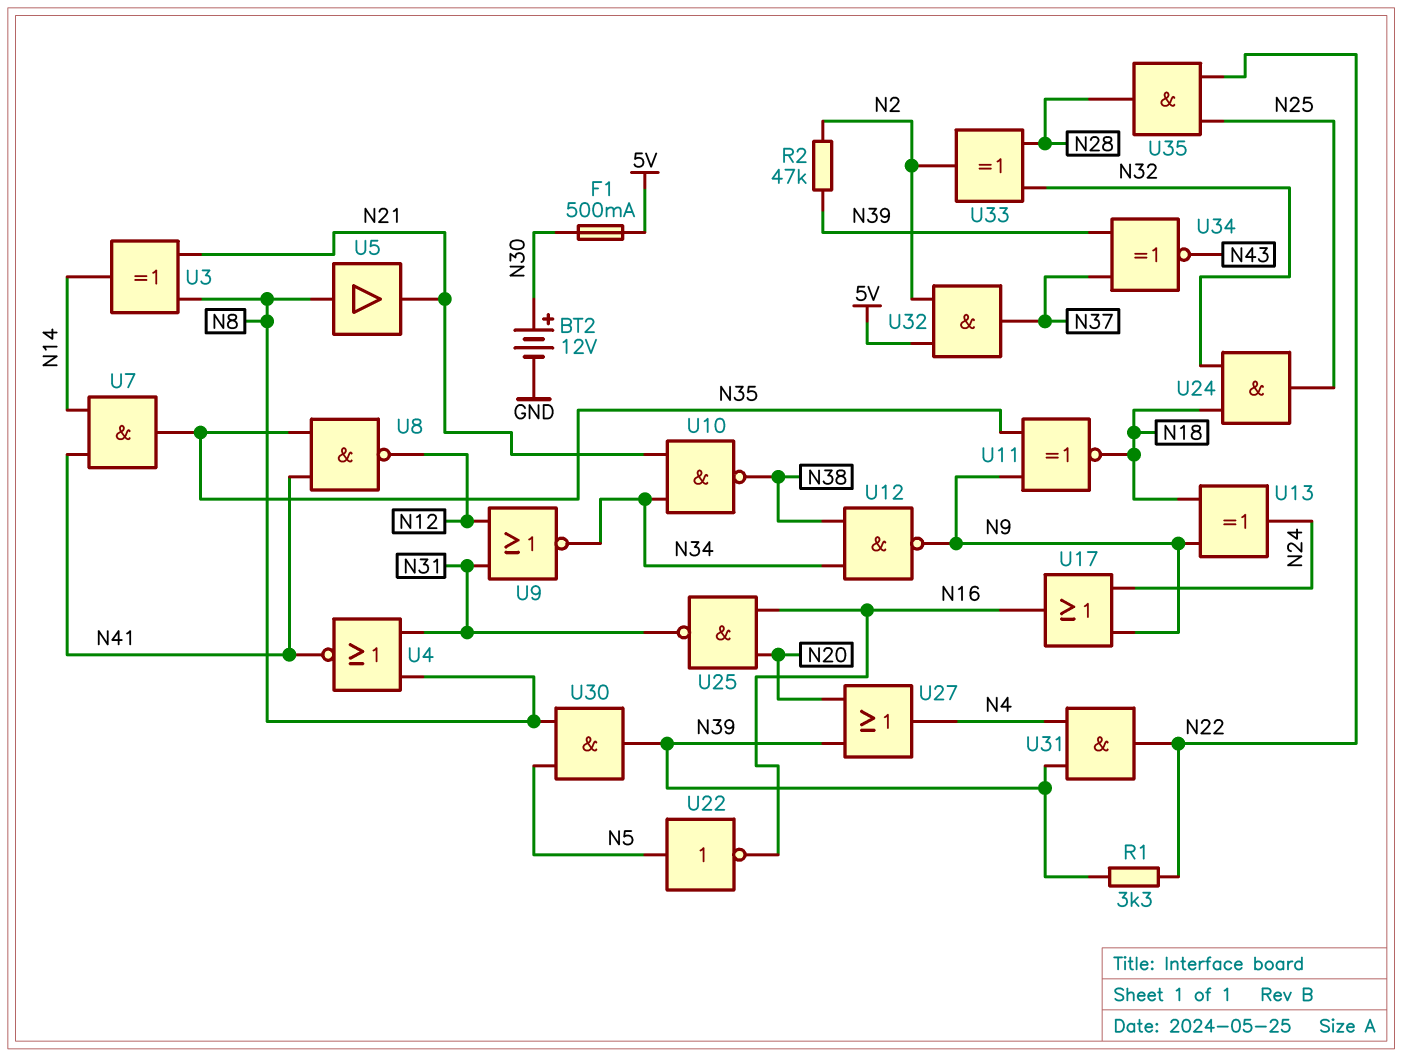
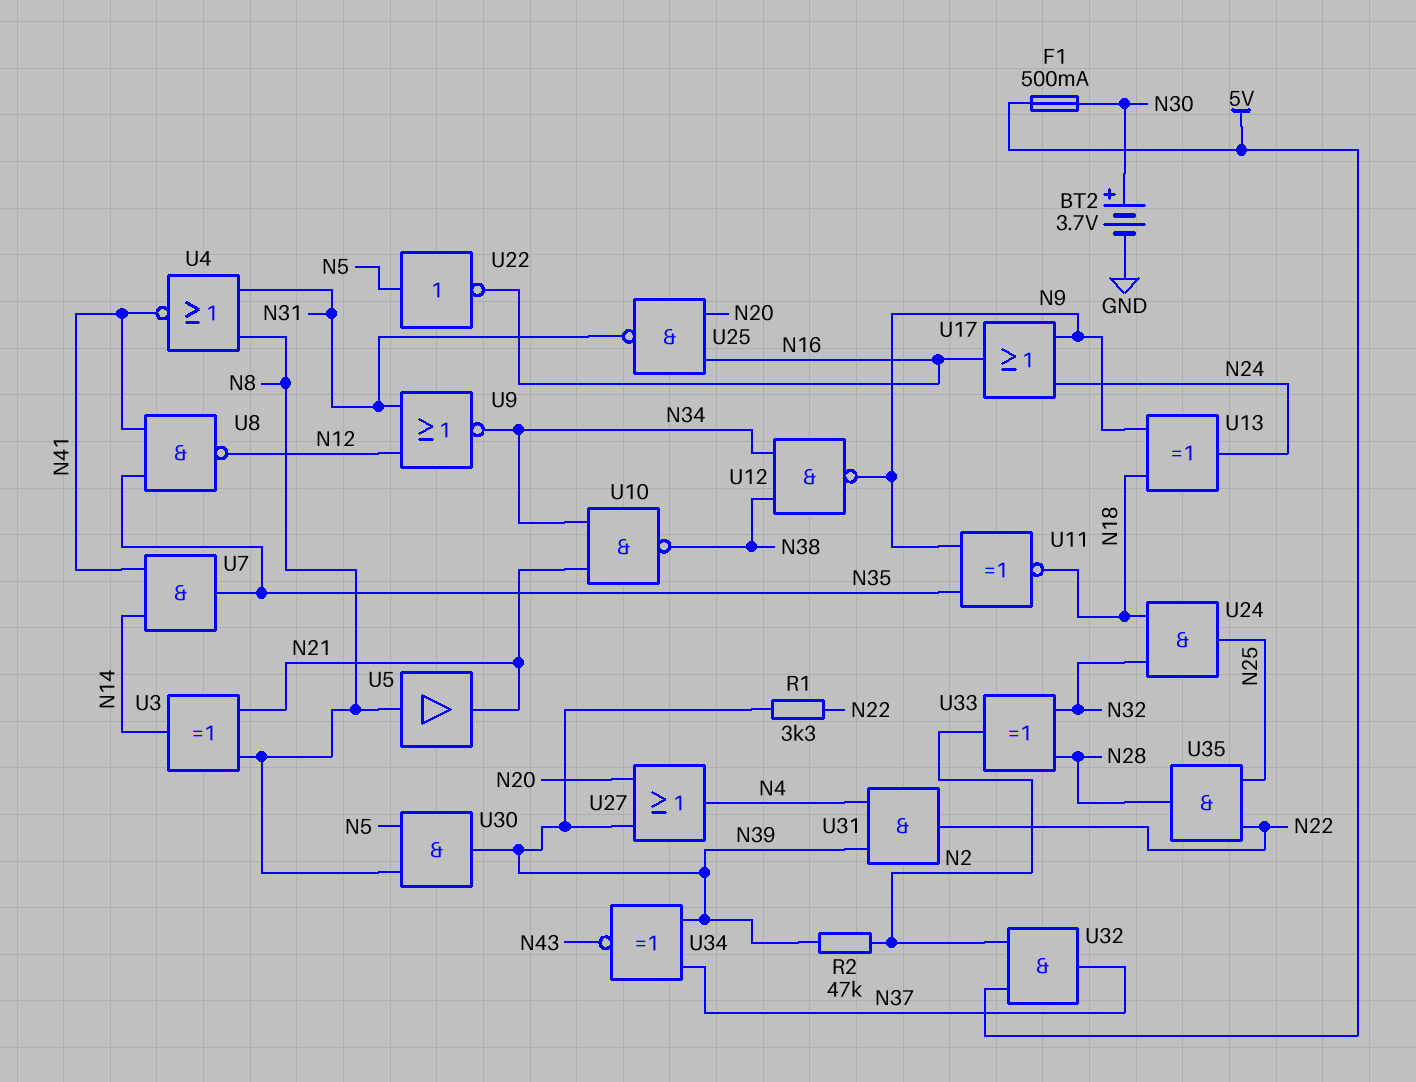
BT2: 12V (plus N30, minus GND) -> 3.7V (plus N30, minus GND)

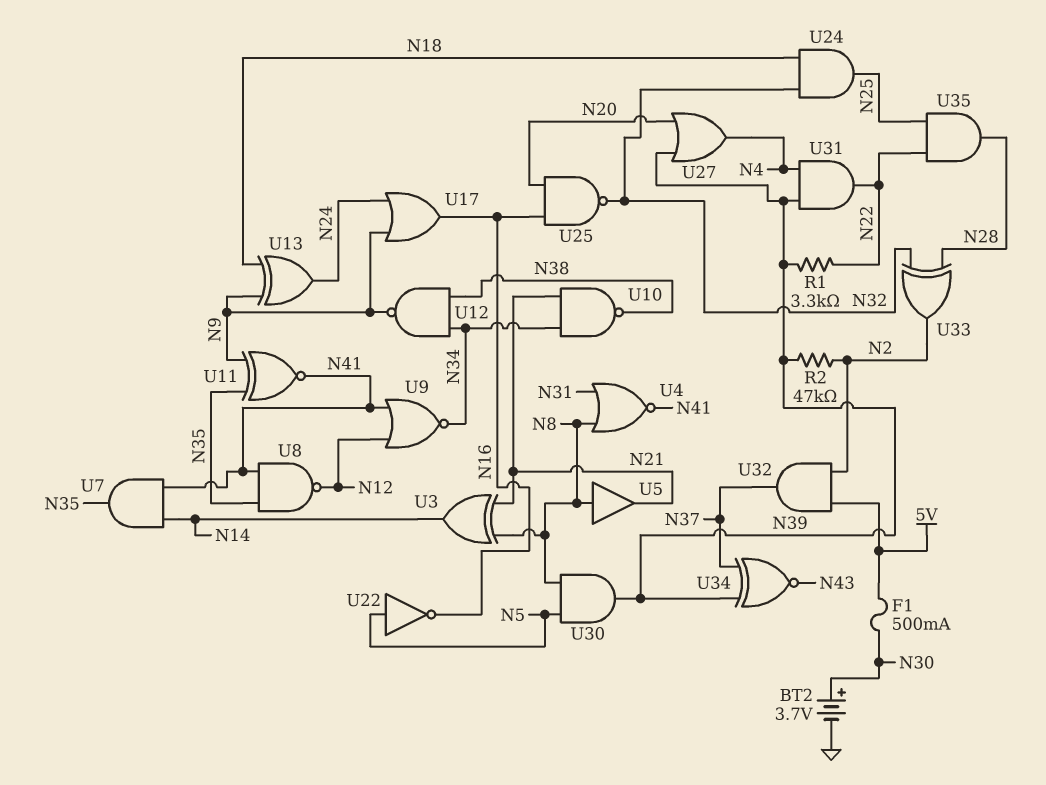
U9: NOR (in N12, in N31, out N34) -> NOR (in N12, in N41, out N34)
U11: XNOR (in N9, in N35, out N18) -> XNOR (in N9, in N35, out N41)
U25: NAND (in N16, in N20, out N31) -> NAND (in N16, in N20, out N32)

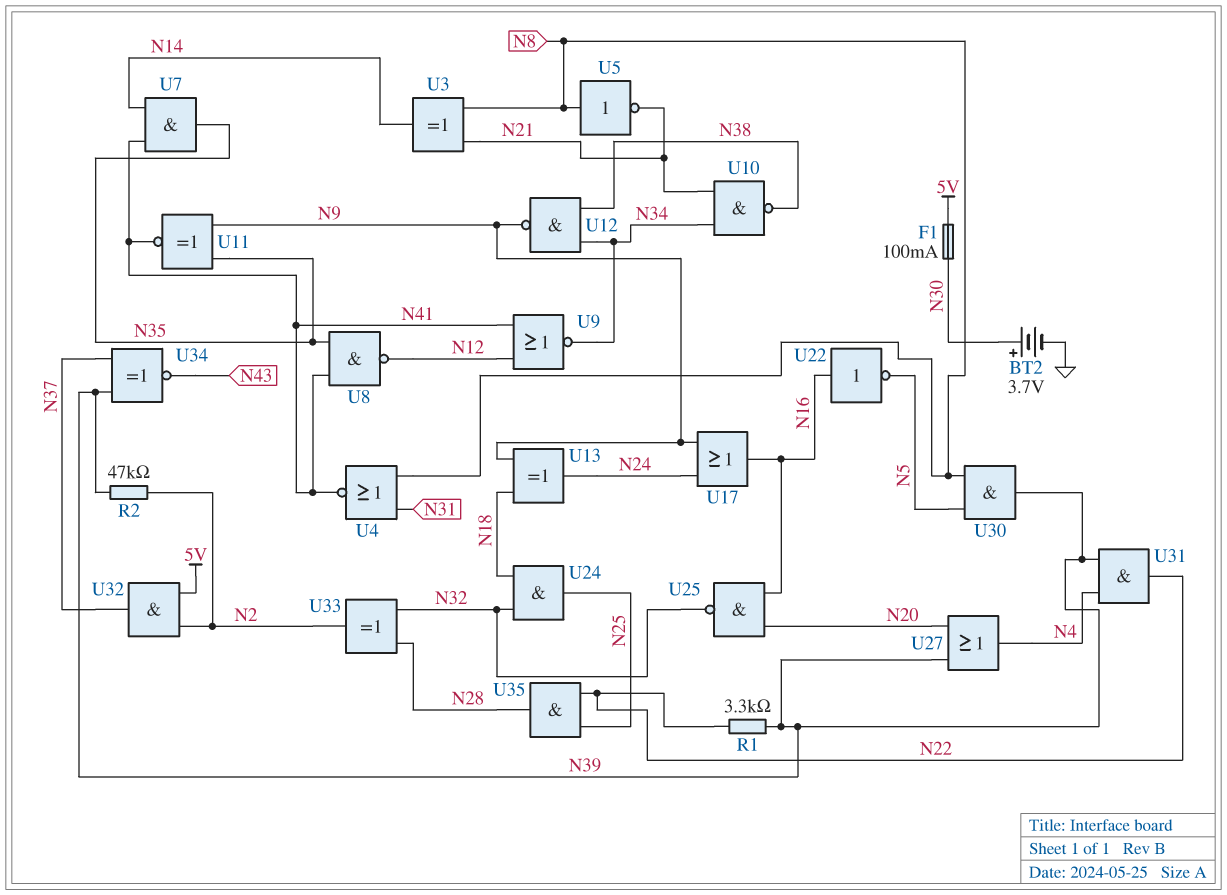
F1: 500mA (5V, N30) -> 100mA (5V, N30)
U5: buffer (in N8, out N21) -> NOT (in N8, out N21)
U22: NOT (in N5, out N16) -> NOT (in N16, out N5)

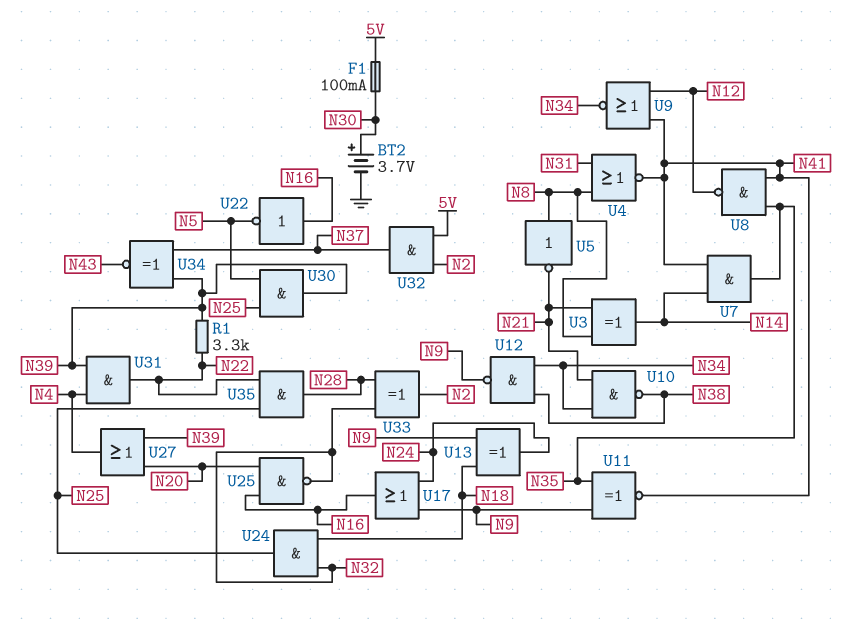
R2: 47k (N2, N39) -> none
U30: AND (in N5, in N8, out N39) -> AND (in N5, in N25, out N39)

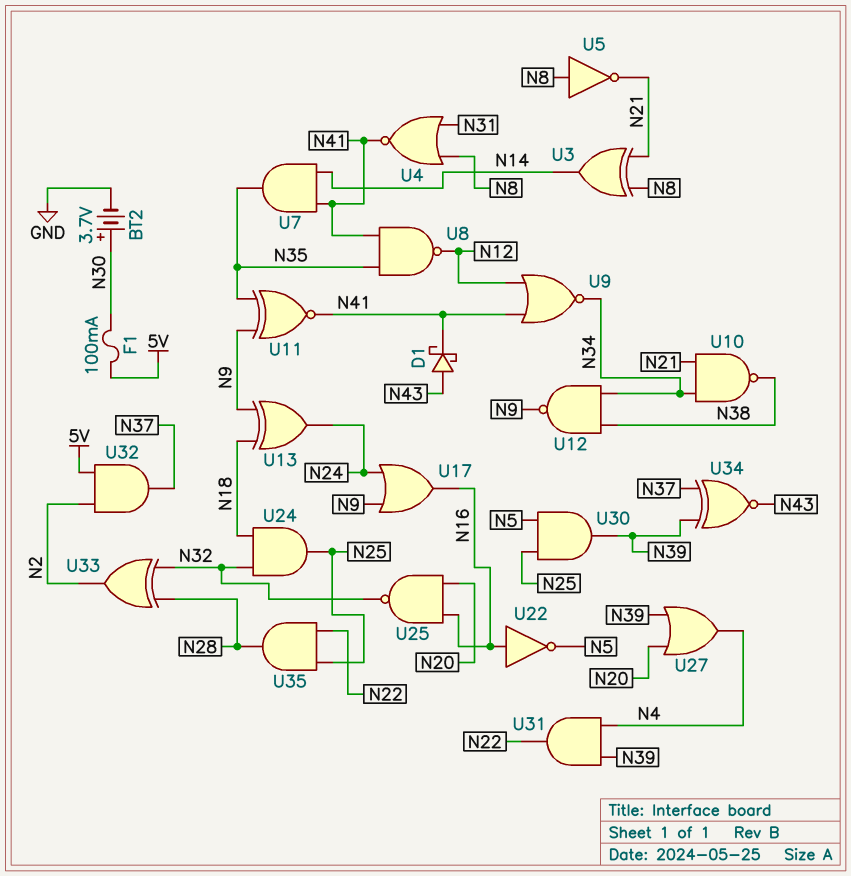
D1: none -> schottky (A N43, K N41)
R1: 3.3k (N22, N39) -> none

